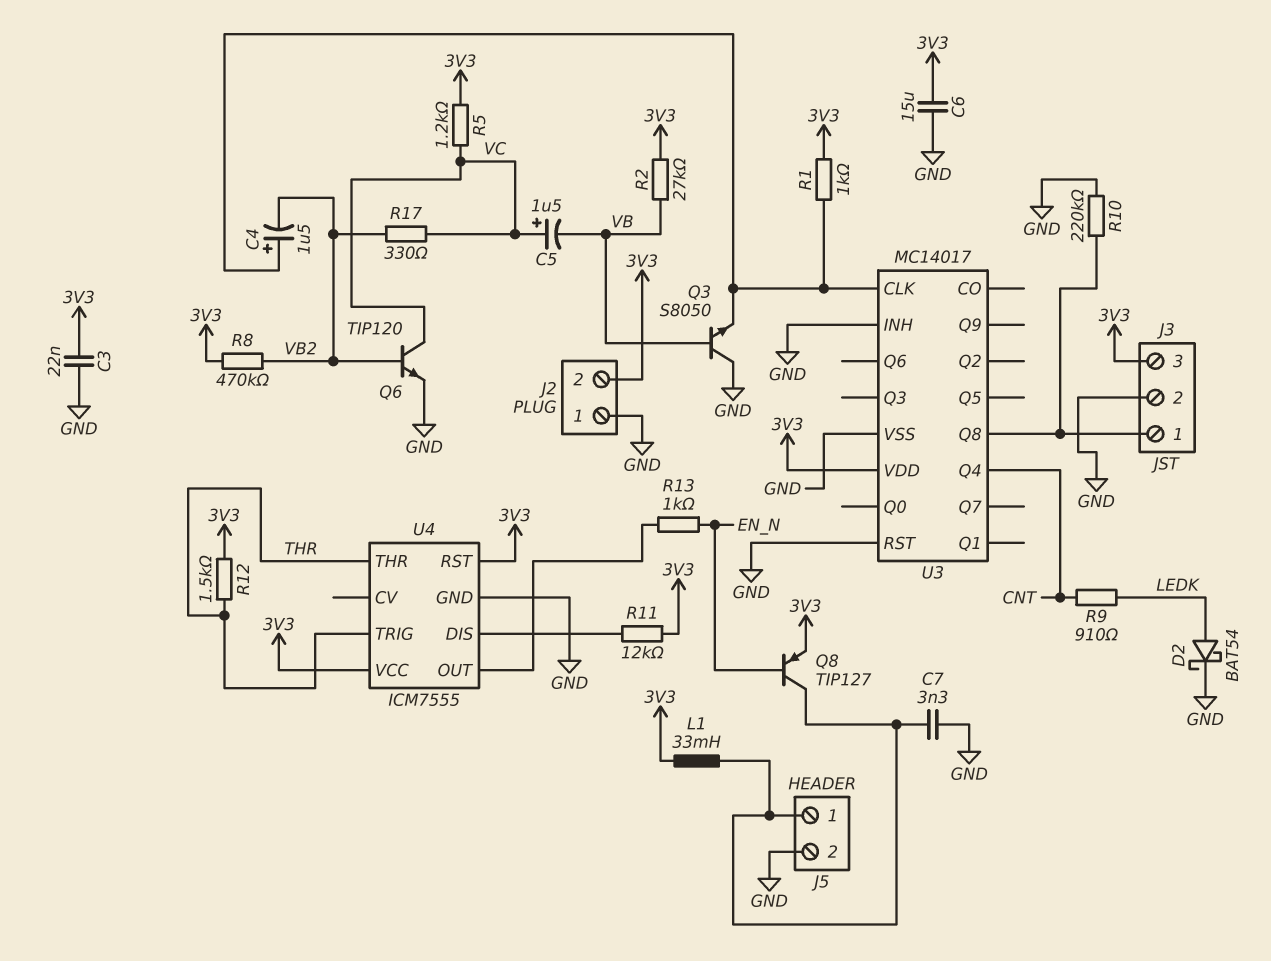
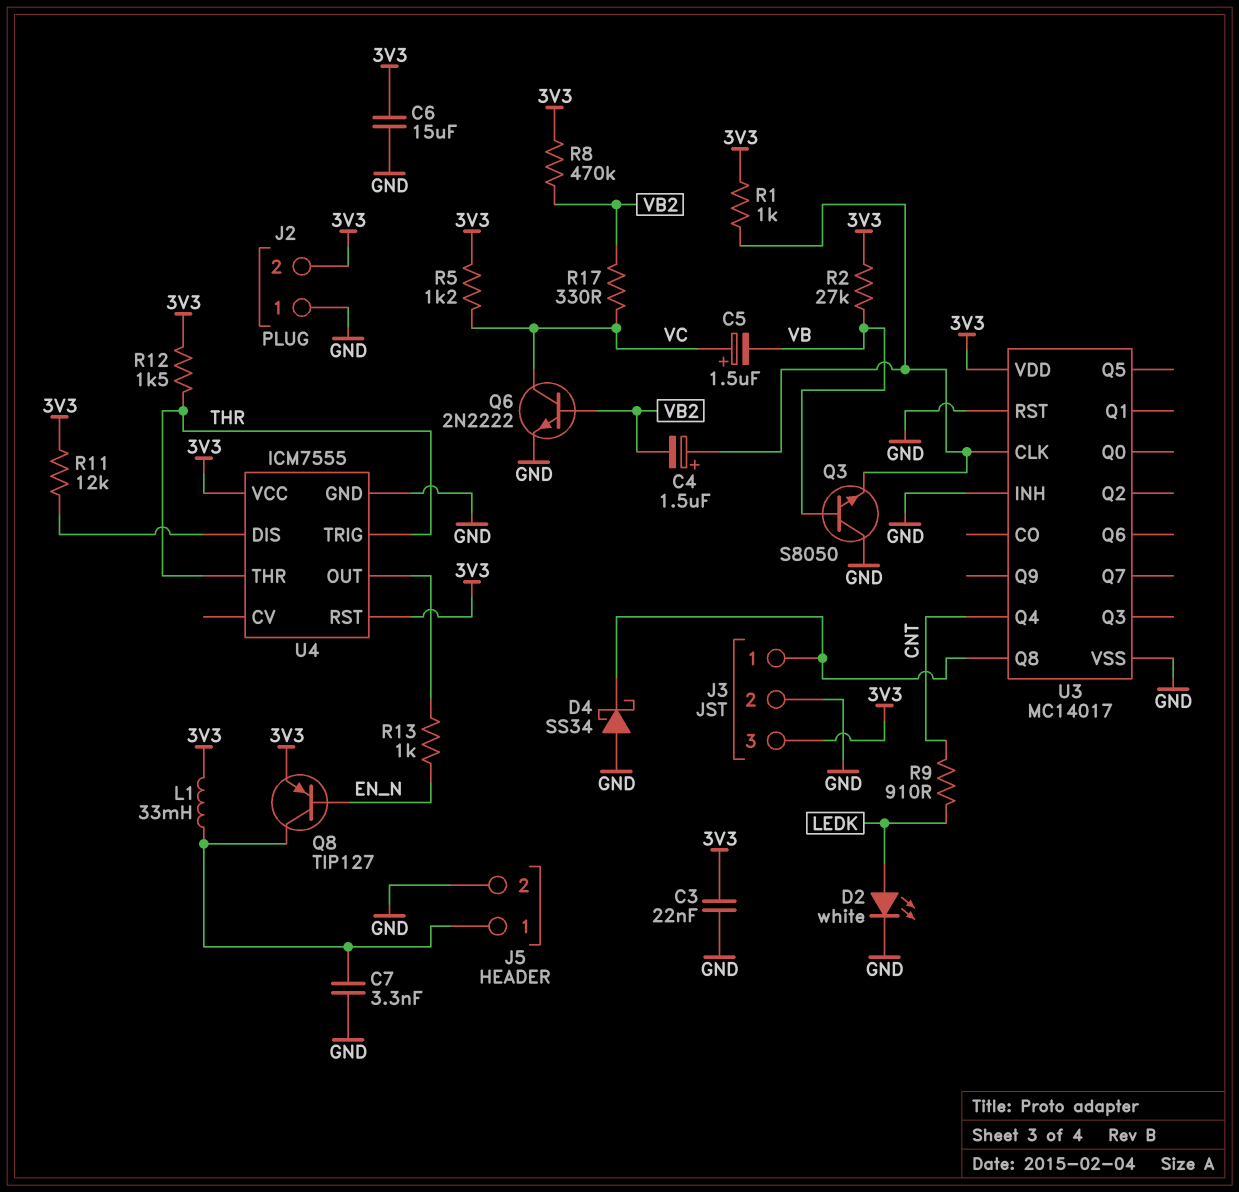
D2: schottky BAT54 (A LEDK, K GND) -> LED white (A LEDK, K GND)
D4: none -> schottky SS34 (A GND, K J3/1)
Q6: NPN TIP120 (B VB2, C VC, E GND) -> NPN 2N2222 (B VB2, C VC, E GND)
R10: 220k (GND, J3/1) -> none

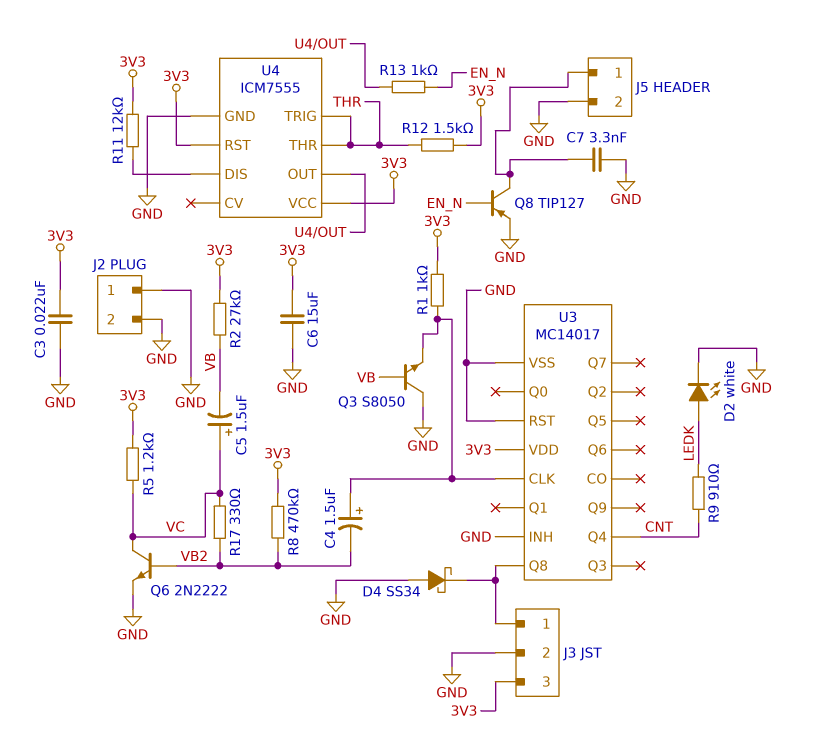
J2 pin 2: 3V3 -> GND
L1: 33mH (3V3, J5/1) -> none
Q8: PNP TIP127 (B EN_N, C J5/1, E 3V3) -> PNP TIP127 (B EN_N, C J5/1, E GND)

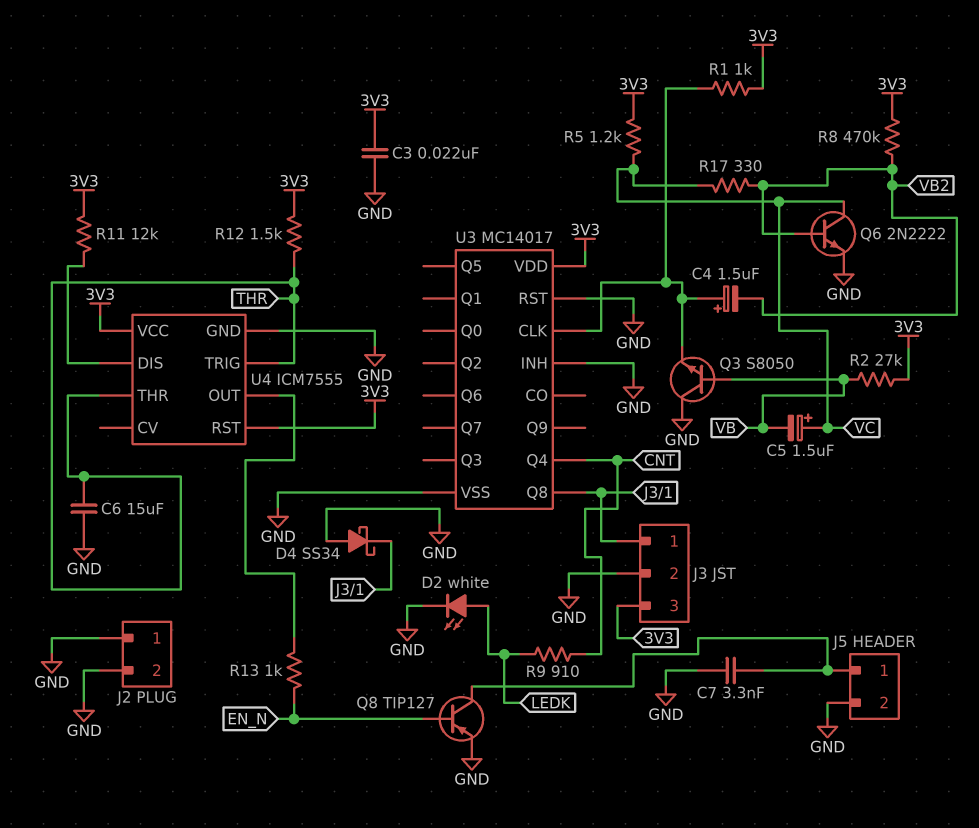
C6: 15uF (3V3, GND) -> 15uF (GND, THR)

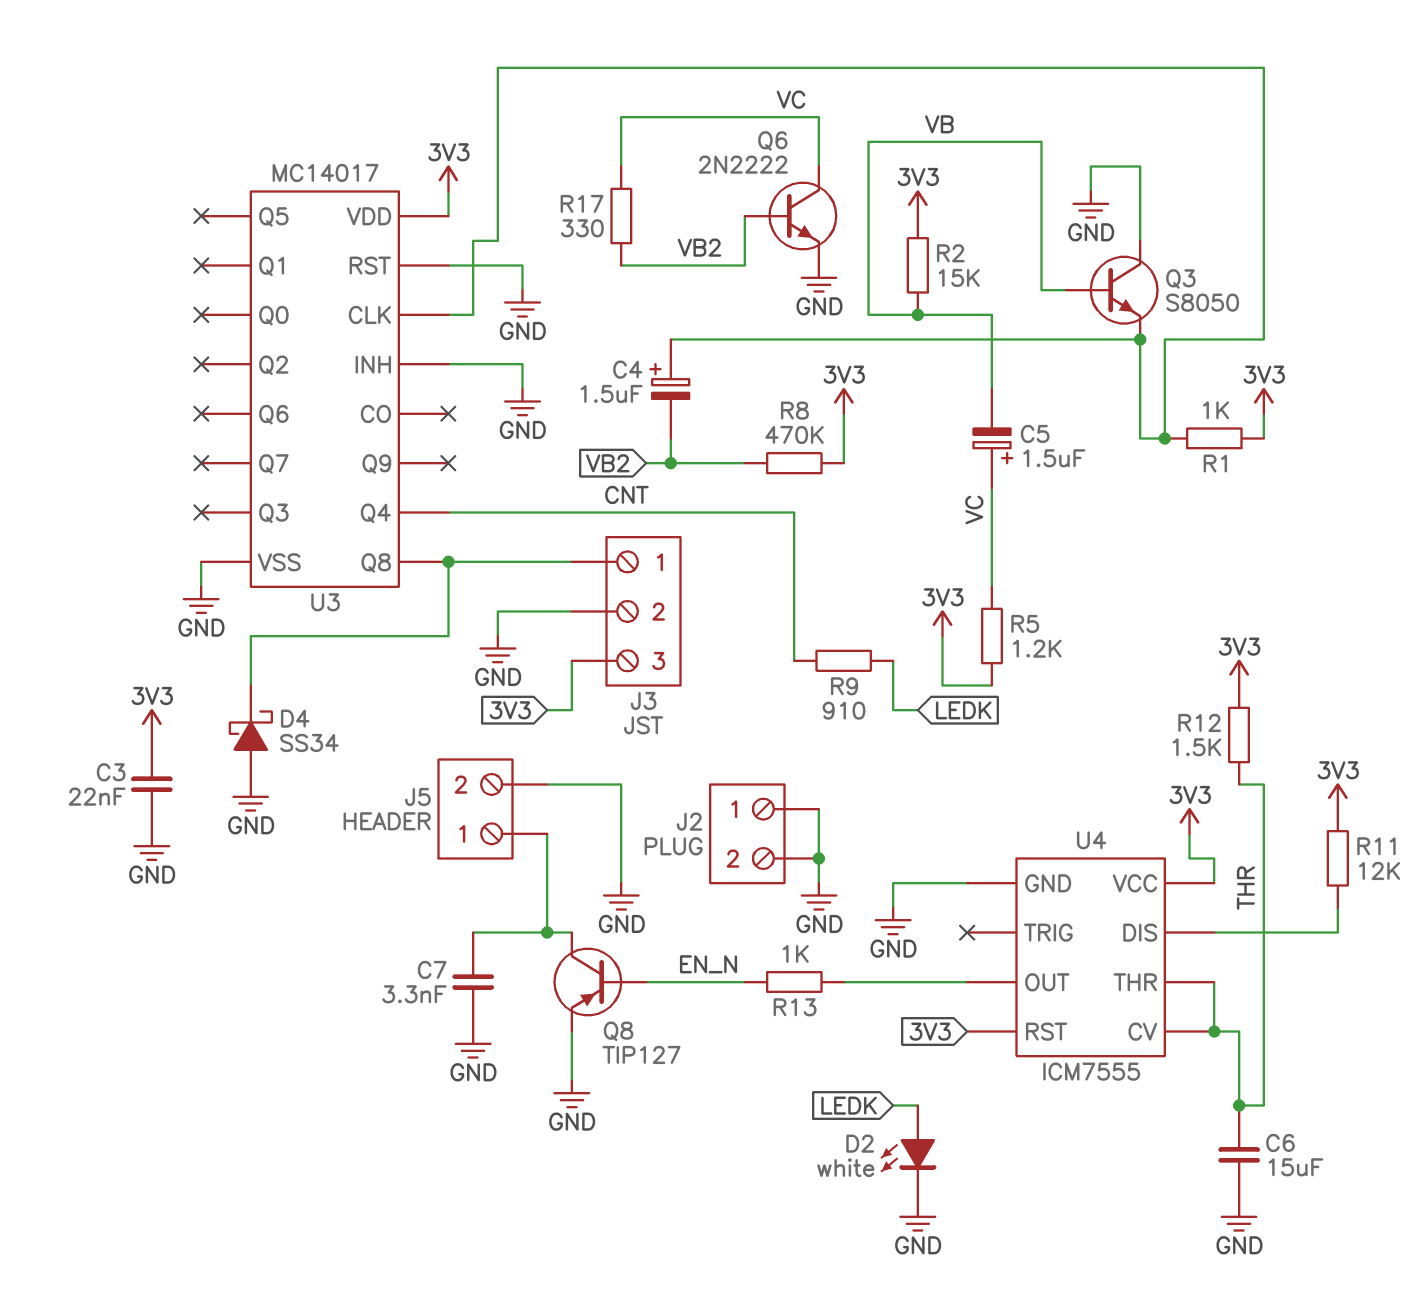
R2: 27k (3V3, VB) -> 15k (3V3, VB)
U4 pin CV: none -> THR
U4 pin TRIG: THR -> none

